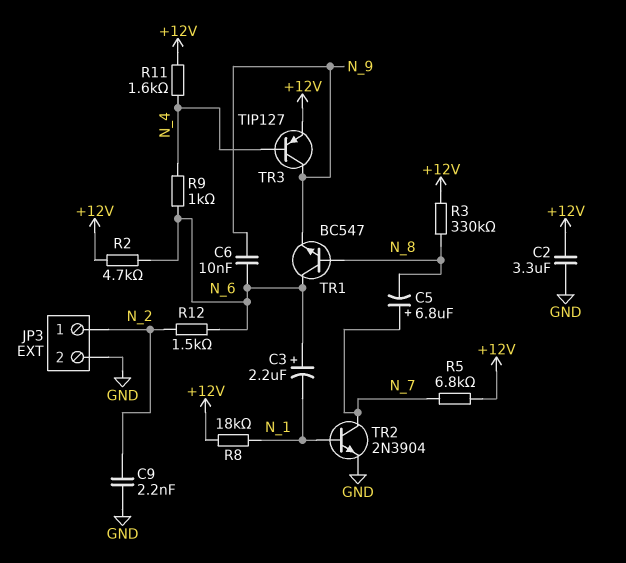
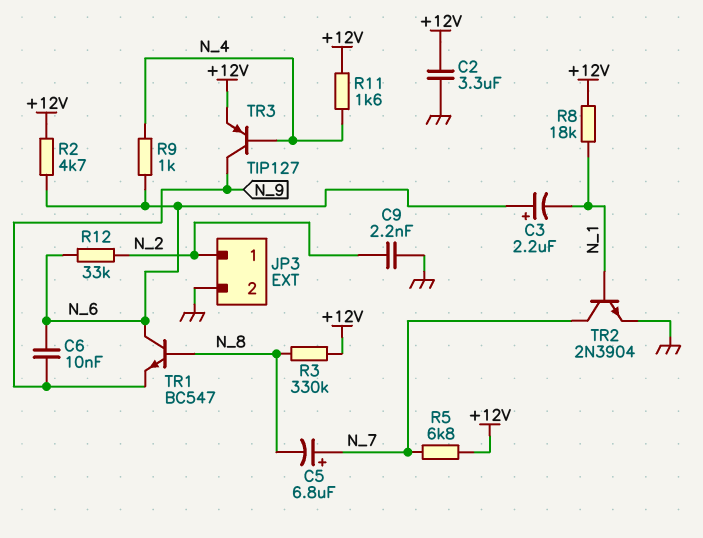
R12: 1.5k (N_2, N_6) -> 33k (N_2, N_6)

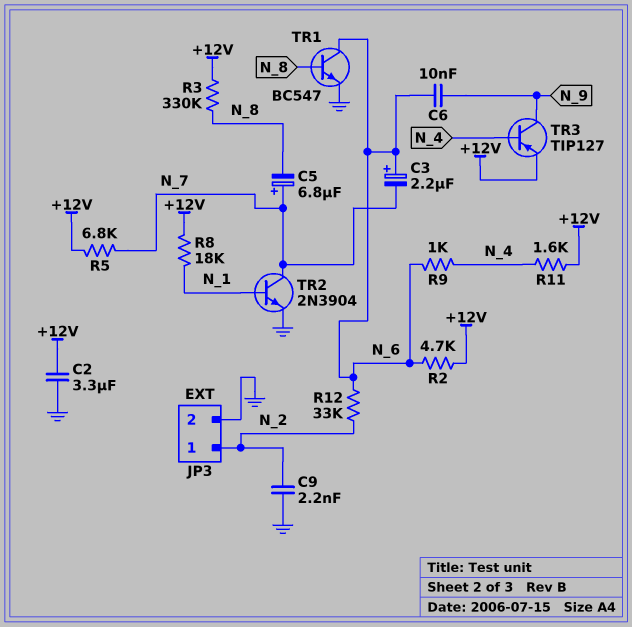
C3: 2.2uF (plus N_6, minus N_1) -> 2.2uF (plus N_6, minus N_7)
TR1: NPN BC547 (B N_8, C N_6, E N_9) -> NPN BC547 (B N_8, C N_6, E GND)

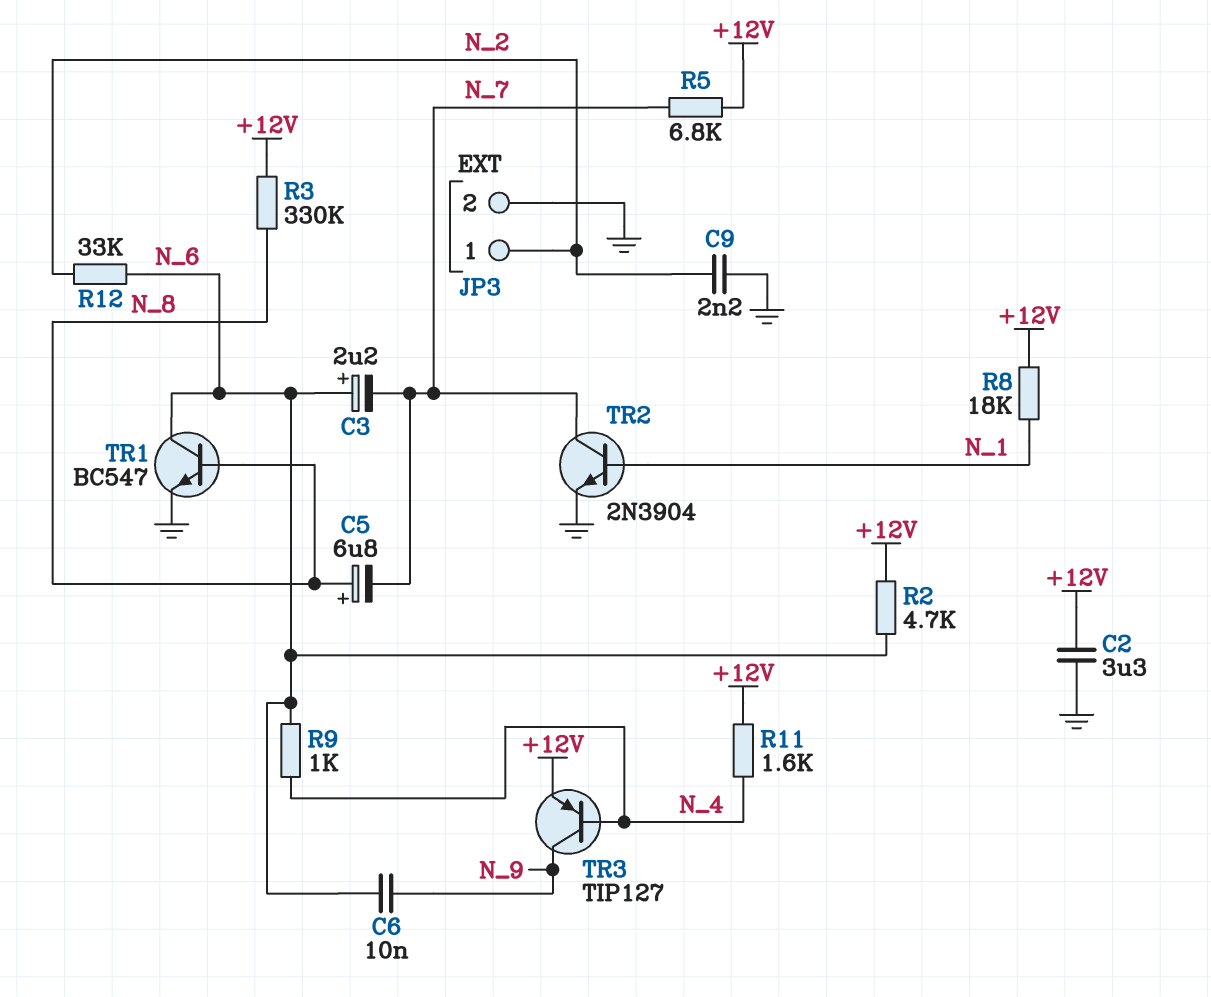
C5: 6.8uF (plus N_7, minus N_8) -> 6.8uF (plus N_8, minus N_7)

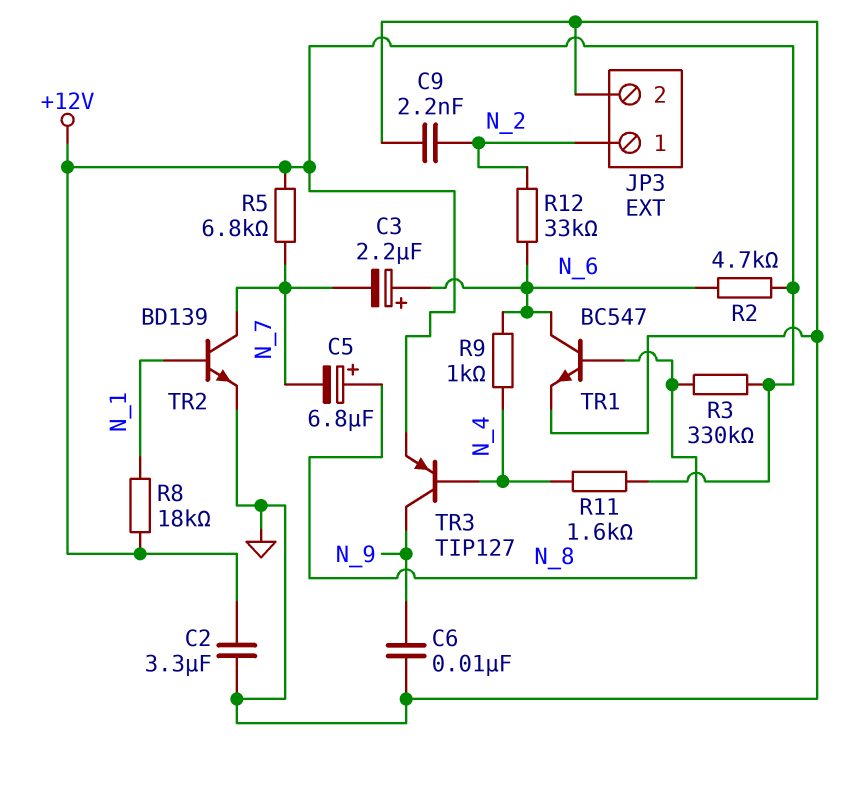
C6: 10nF (N_6, N_9) -> 10nF (GND, N_9)
TR2: NPN 2N3904 (B N_1, C N_7, E GND) -> NPN BD139 (B N_1, C N_7, E GND)

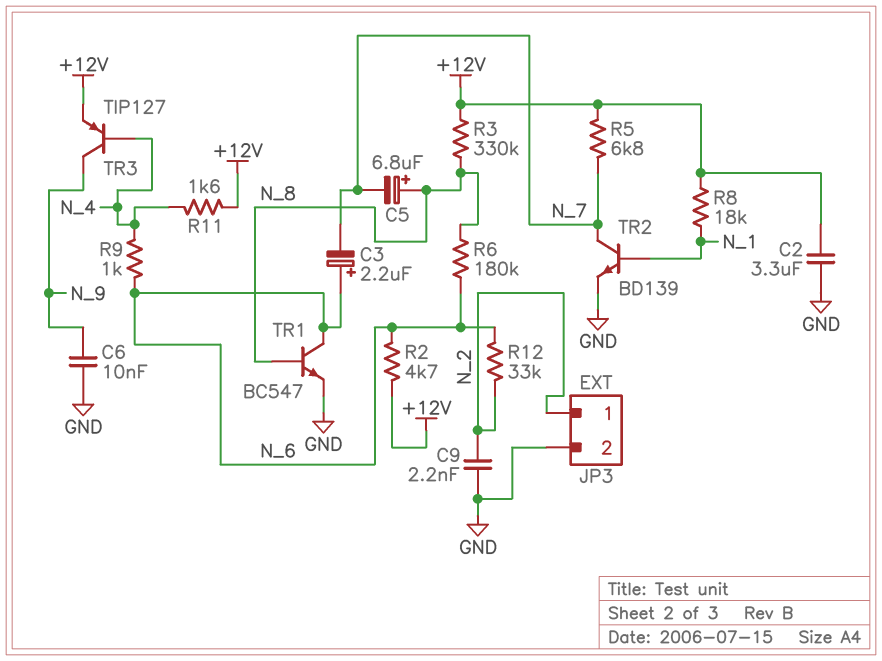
R6: none -> 180k (N_6, N_8)

